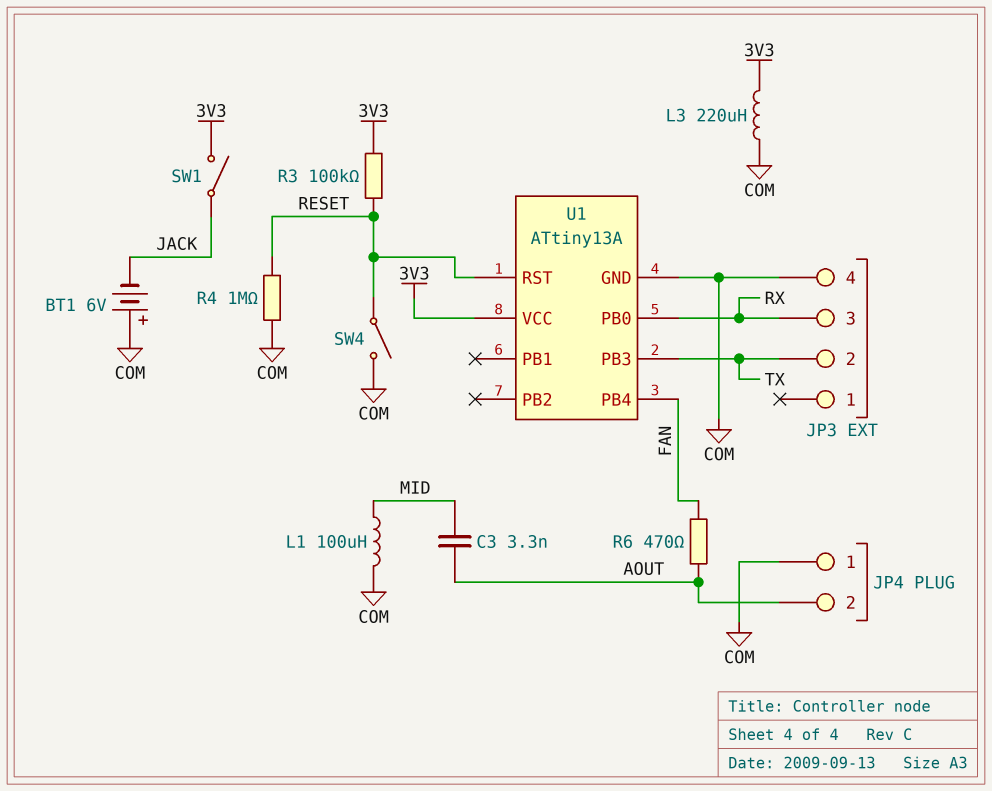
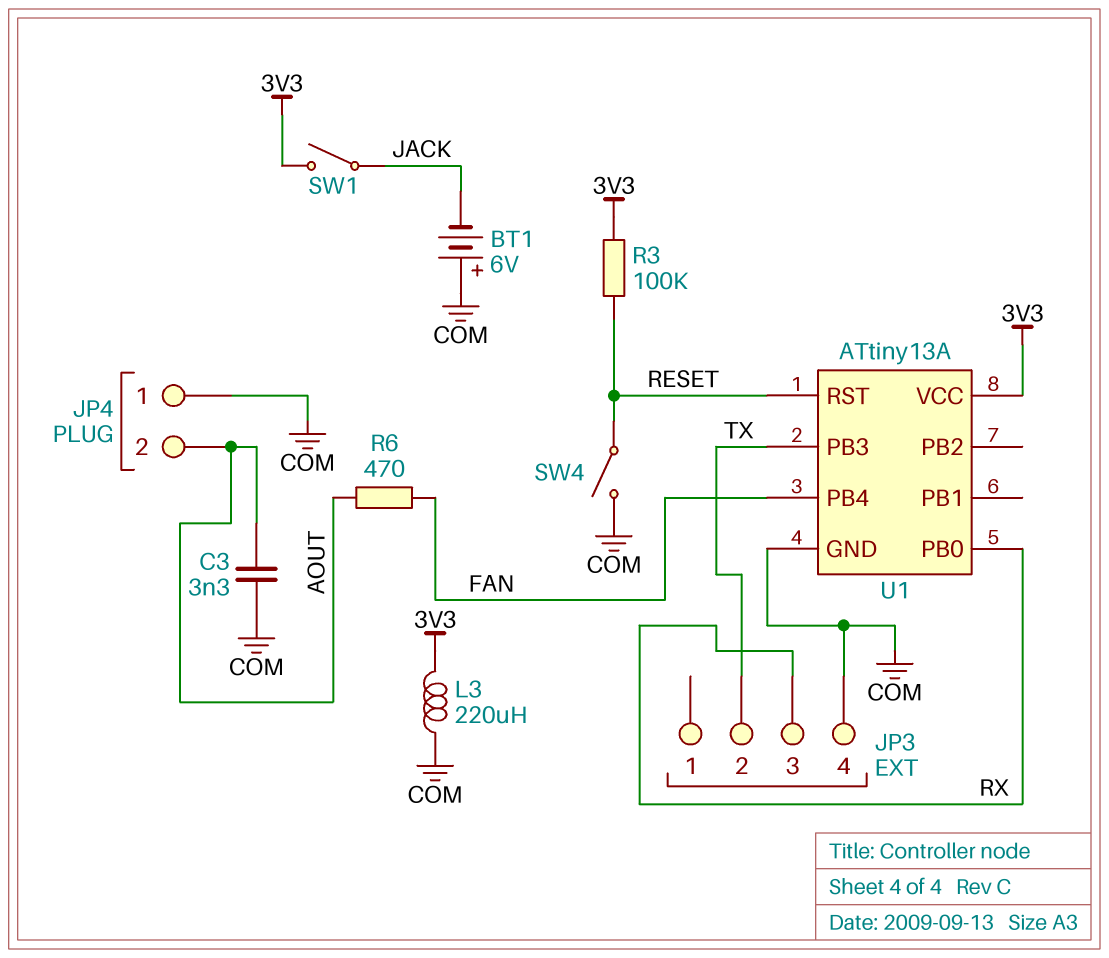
C3: 3.3nF (AOUT, MID) -> 3.3nF (AOUT, COM)
L1: 100uH (COM, MID) -> none
R4: 1M (COM, RESET) -> none

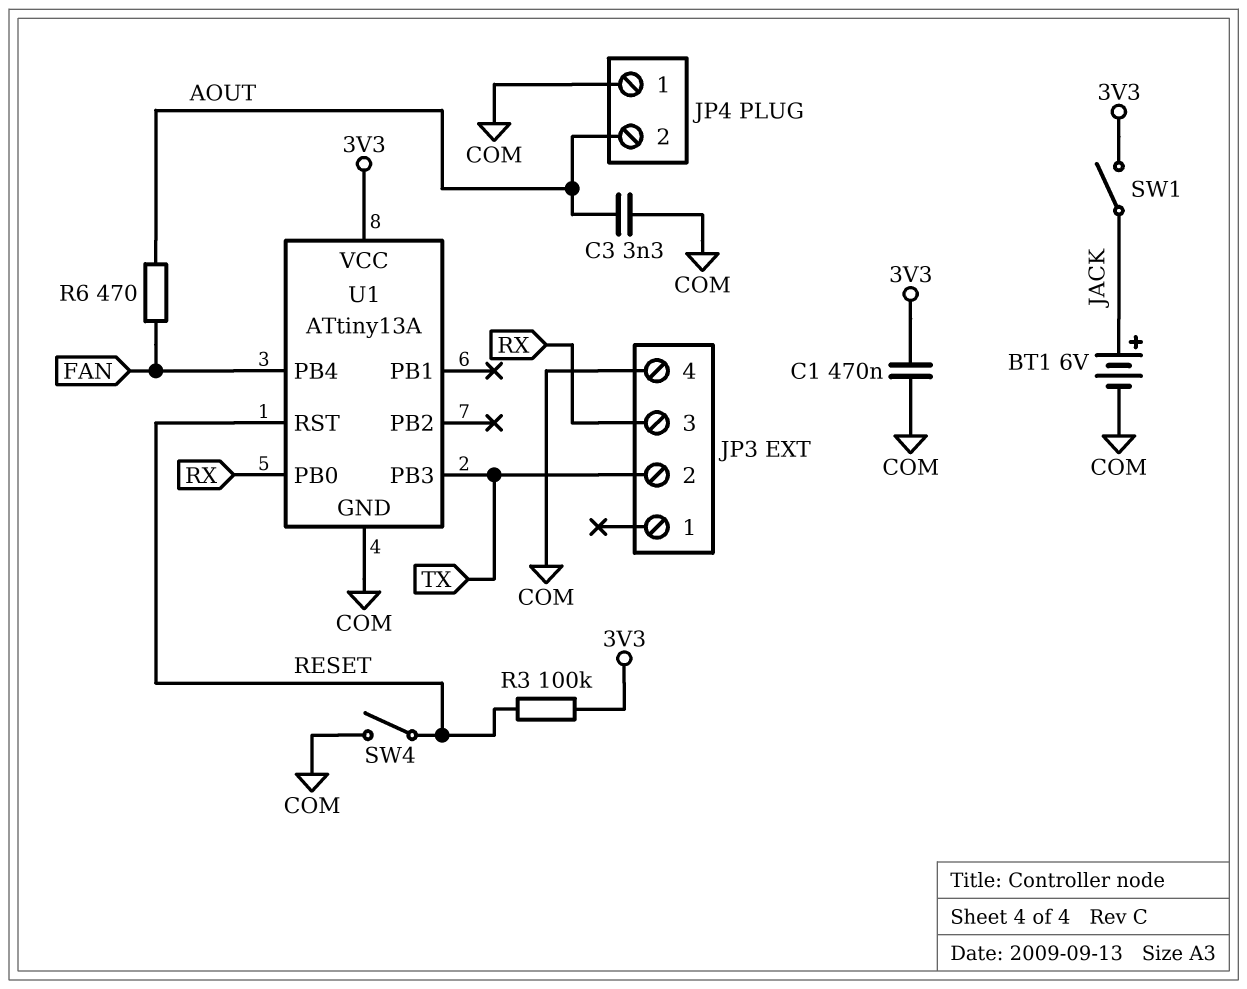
BT1: 6V (plus COM, minus JACK) -> 6V (plus JACK, minus COM)
C1: none -> 470nF (3V3, COM)
L3: 220uH (3V3, COM) -> none

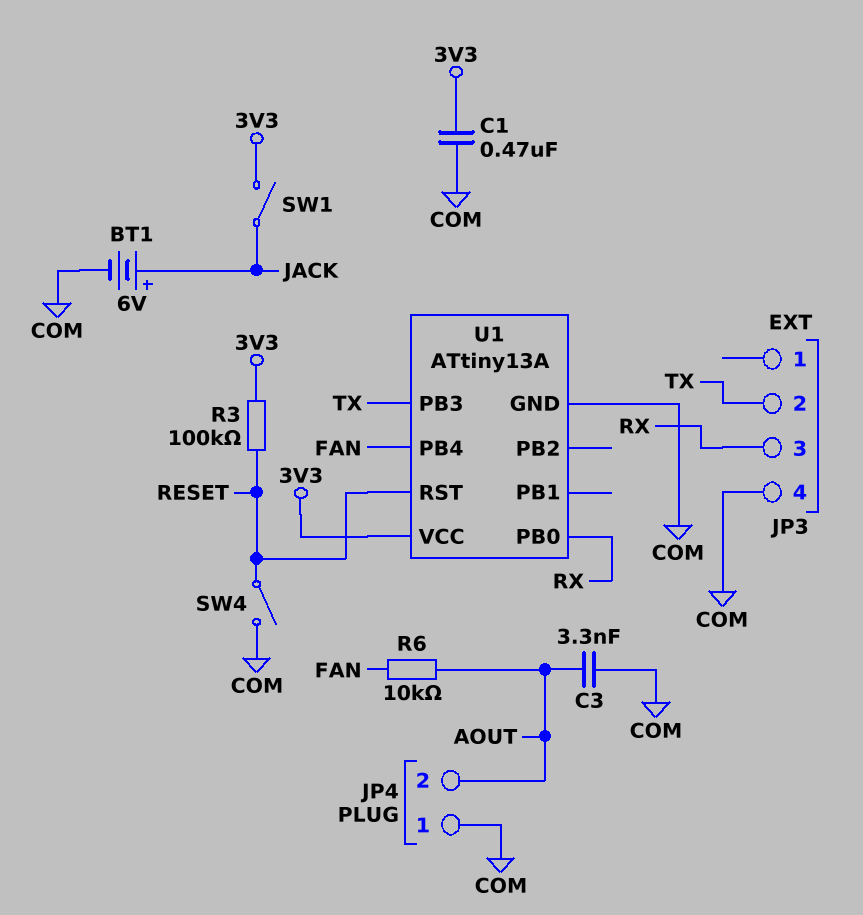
R6: 470 (AOUT, FAN) -> 10k (AOUT, FAN)

